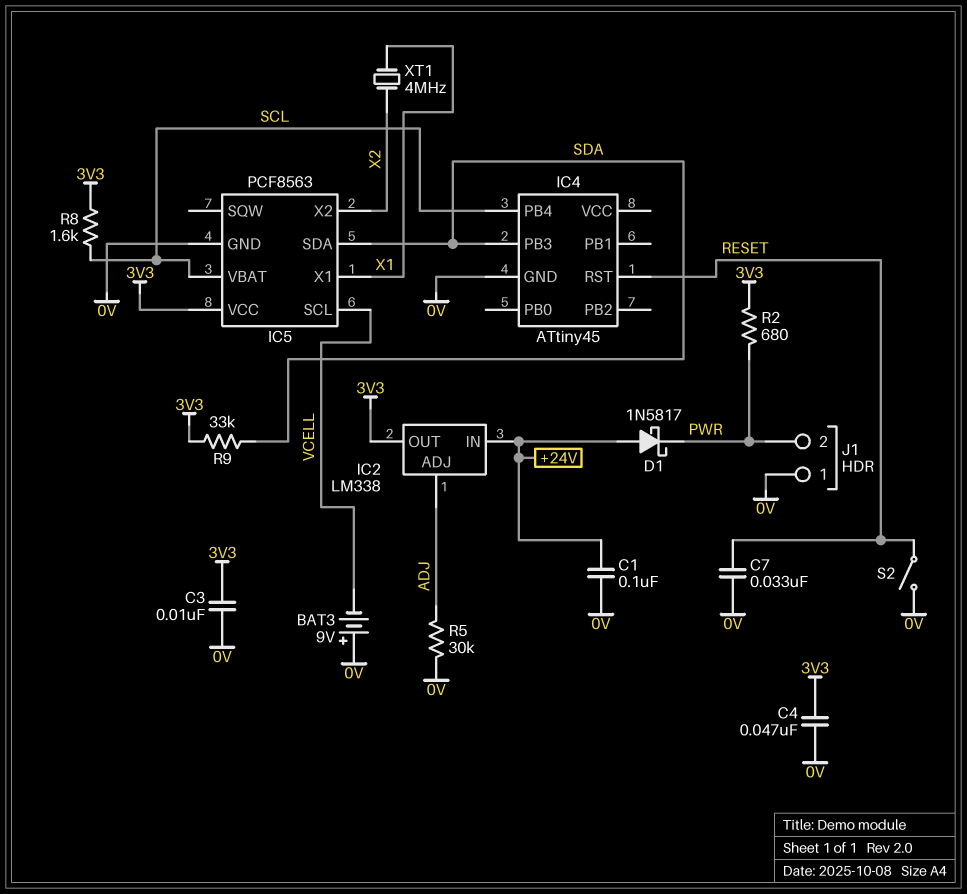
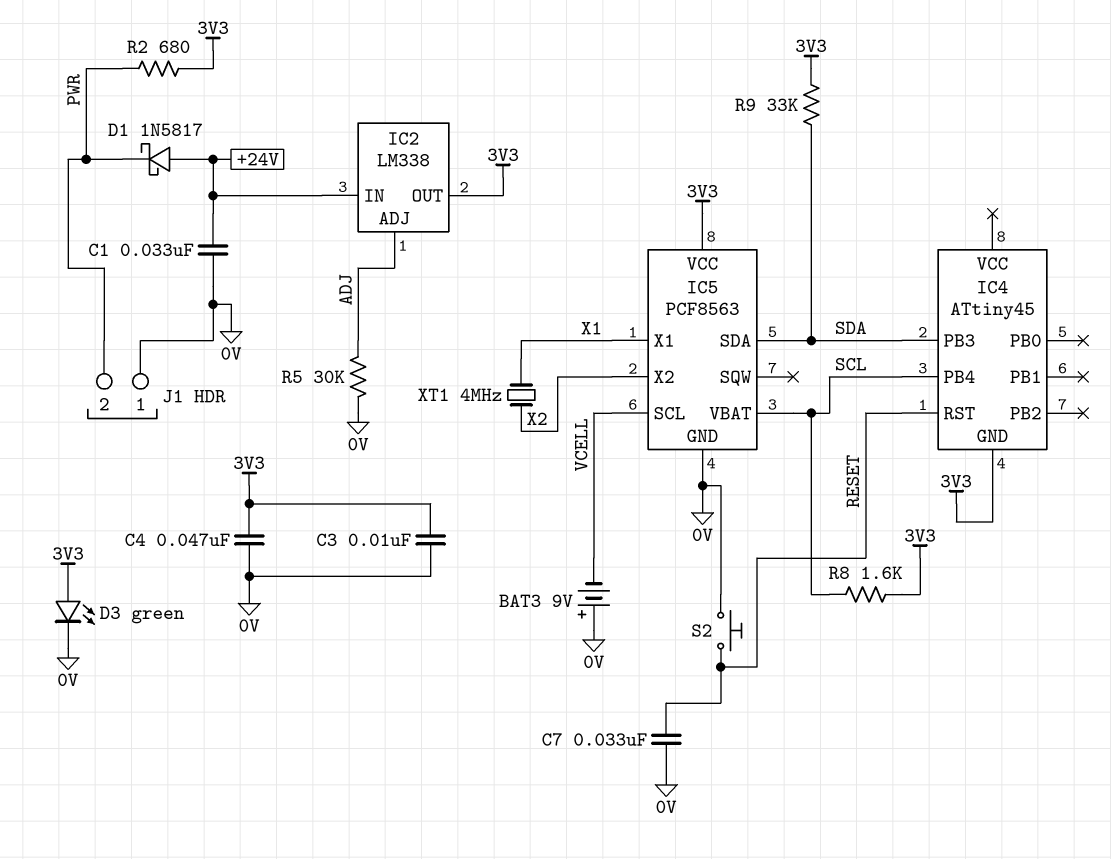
C1: 100nF (+24V, 0V) -> 33nF (+24V, 0V)
D3: none -> LED green (A 3V3, K 0V)
IC4 pin GND: 0V -> 3V3
S2: switch (0V, RESET) -> button (0V, RESET)

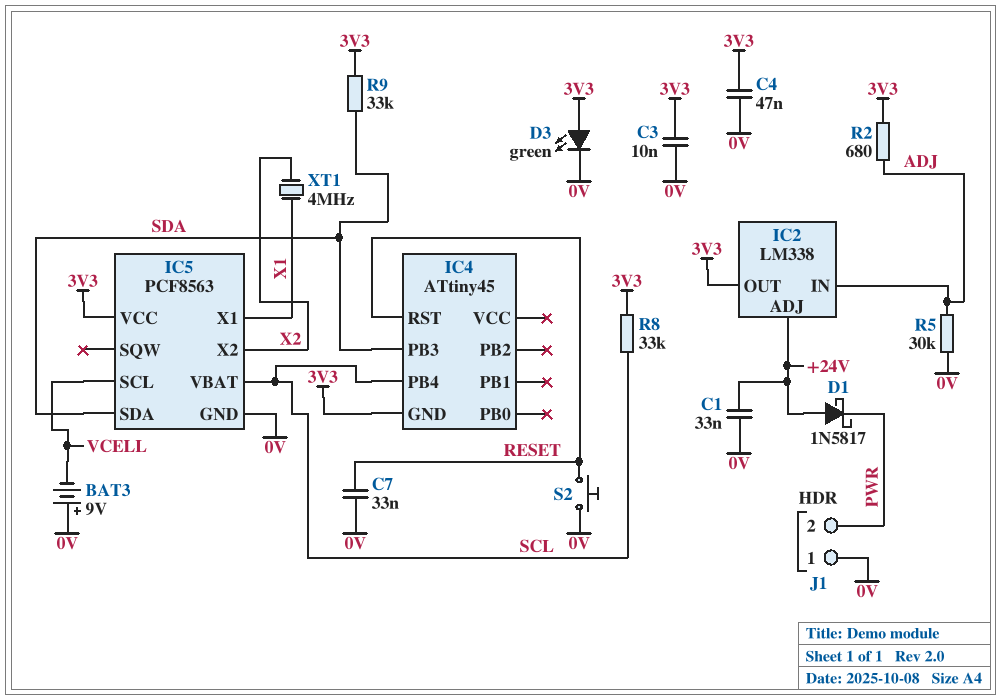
IC2 pin ADJ: ADJ -> +24V
IC2 pin IN: +24V -> ADJ
R2: 680 (3V3, PWR) -> 680 (3V3, ADJ)
R8: 1.6k (3V3, SCL) -> 33k (3V3, SCL)

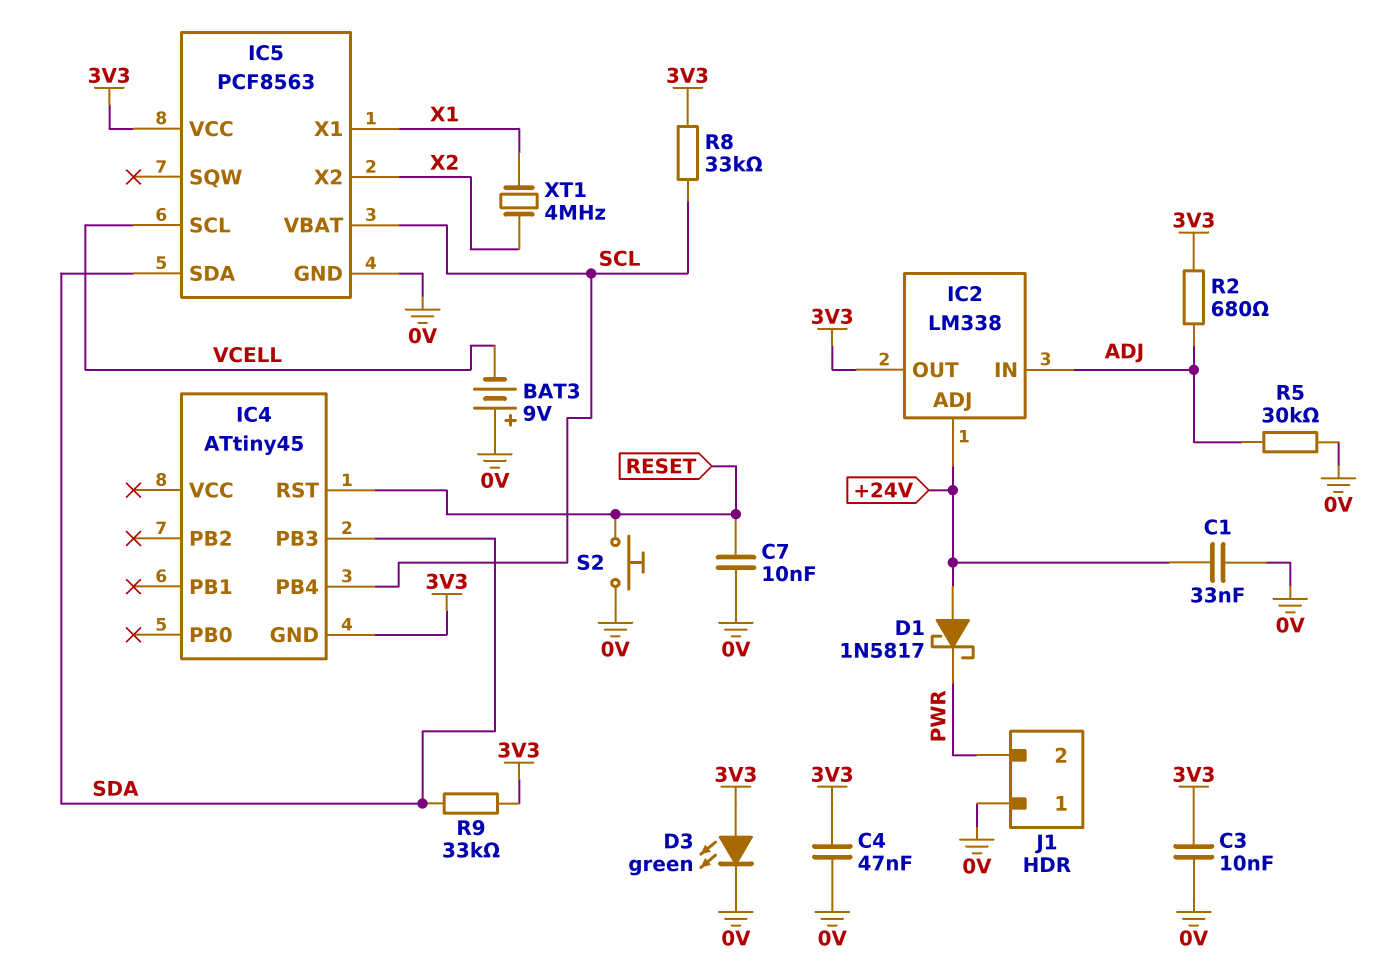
C7: 33nF (0V, RESET) -> 10nF (0V, RESET)

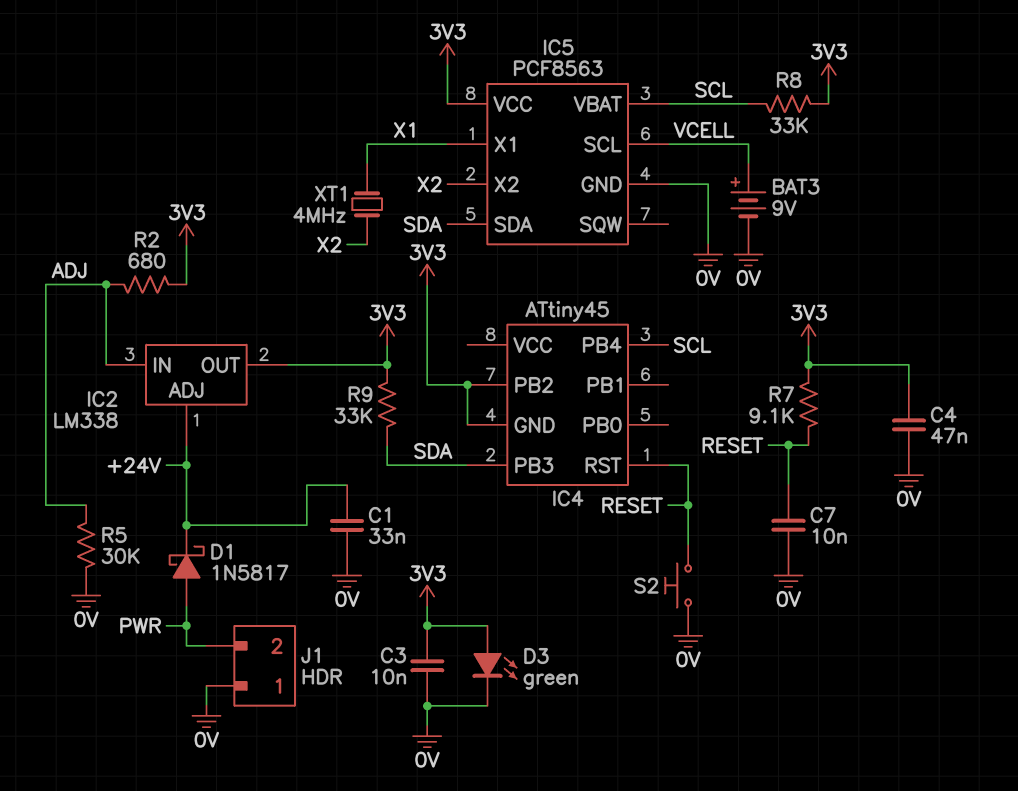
BAT3: 9V (plus 0V, minus VCELL) -> 9V (plus VCELL, minus 0V)
D1: schottky 1N5817 (A +24V, K PWR) -> schottky 1N5817 (A PWR, K +24V)
IC4 pin PB2: none -> 3V3
R7: none -> 9.1k (3V3, RESET)

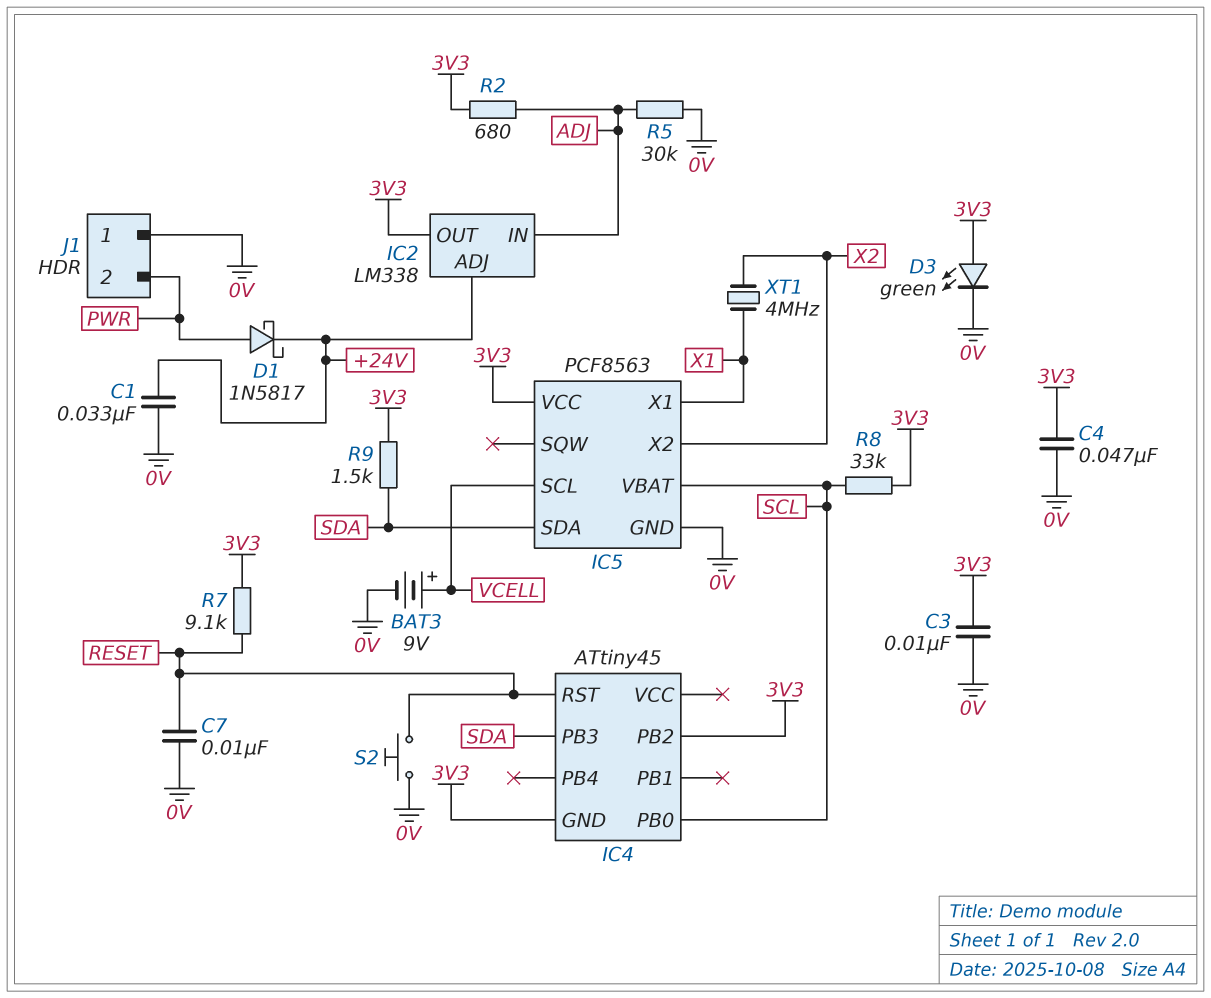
IC4 pin PB0: none -> SCL
IC4 pin PB4: SCL -> none
R9: 33k (3V3, SDA) -> 1.5k (3V3, SDA)

